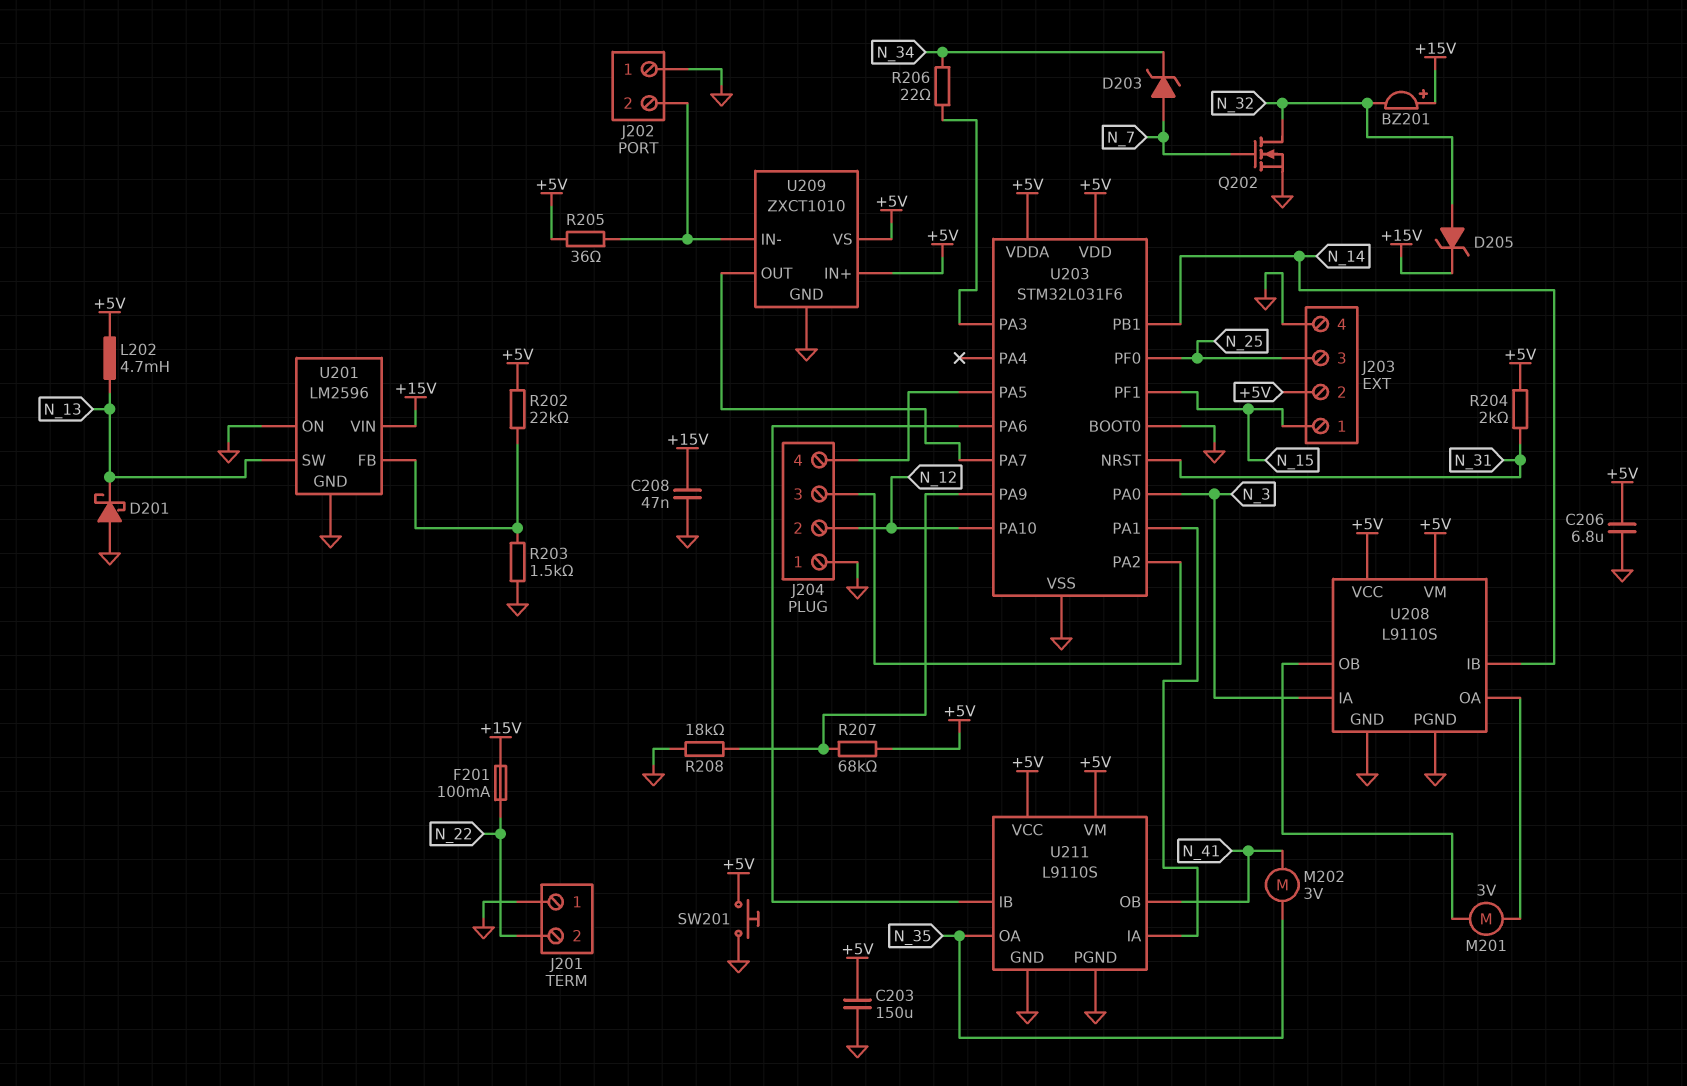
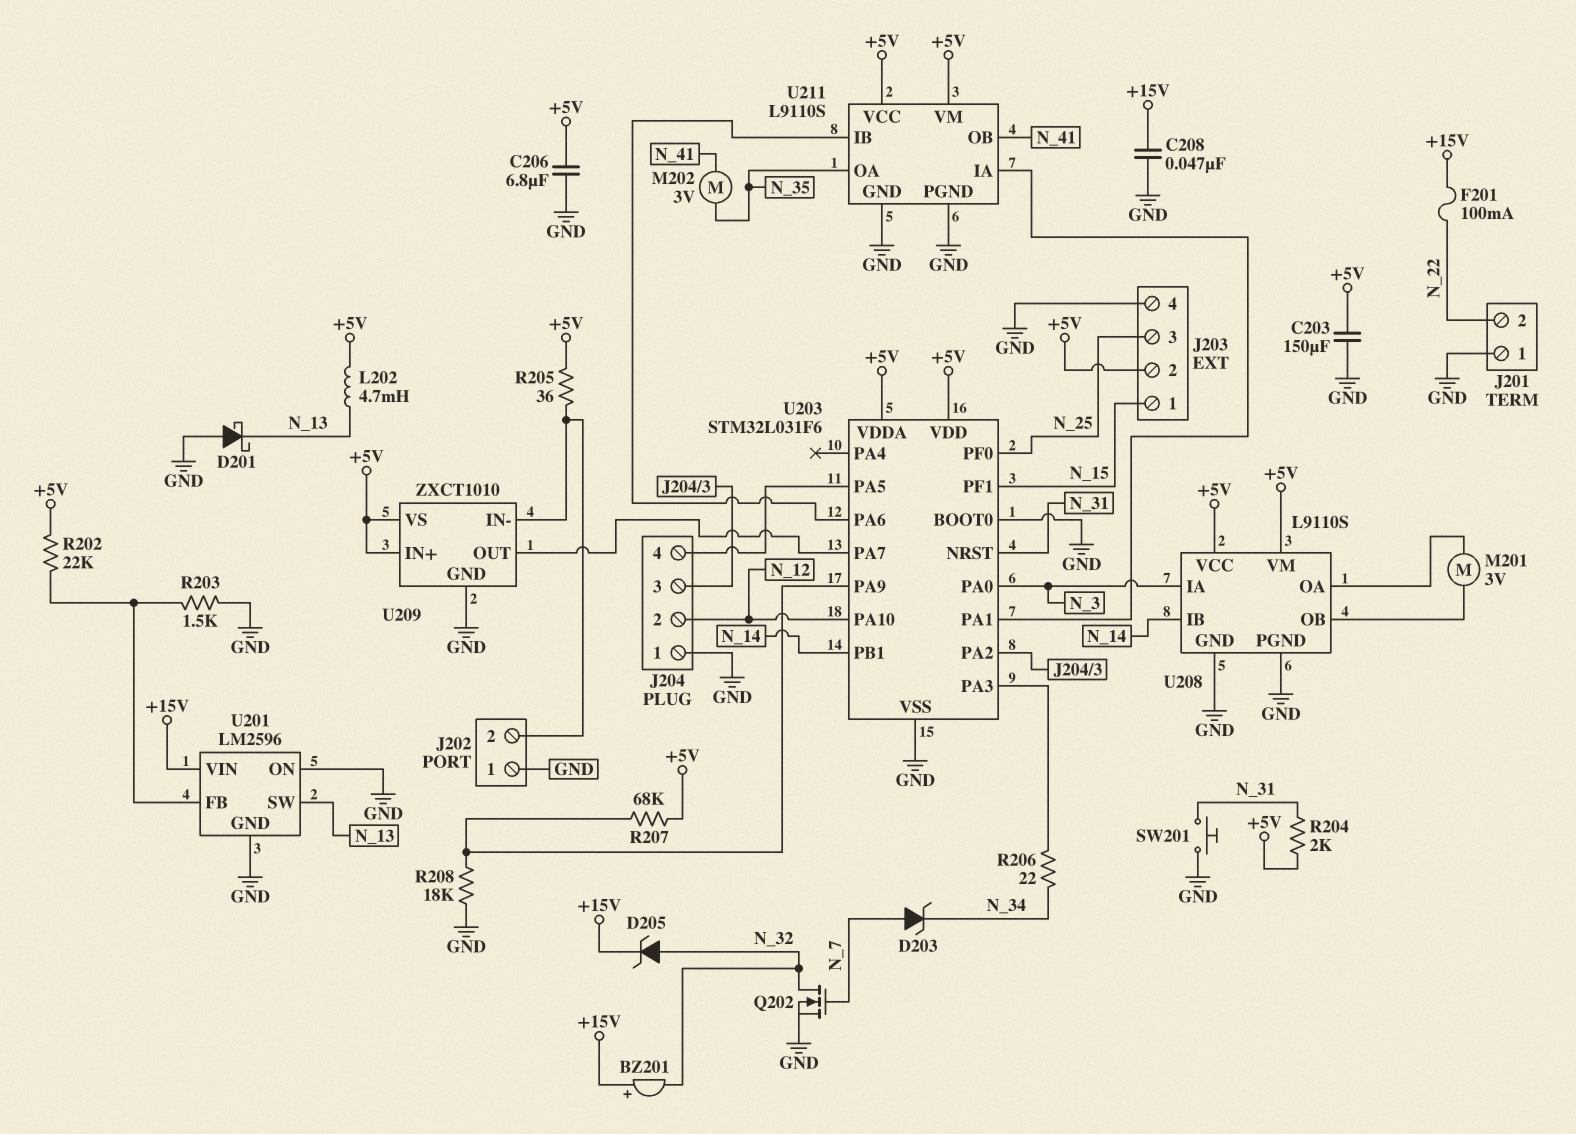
SW201: button (+5V, GND) -> button (GND, N_31)

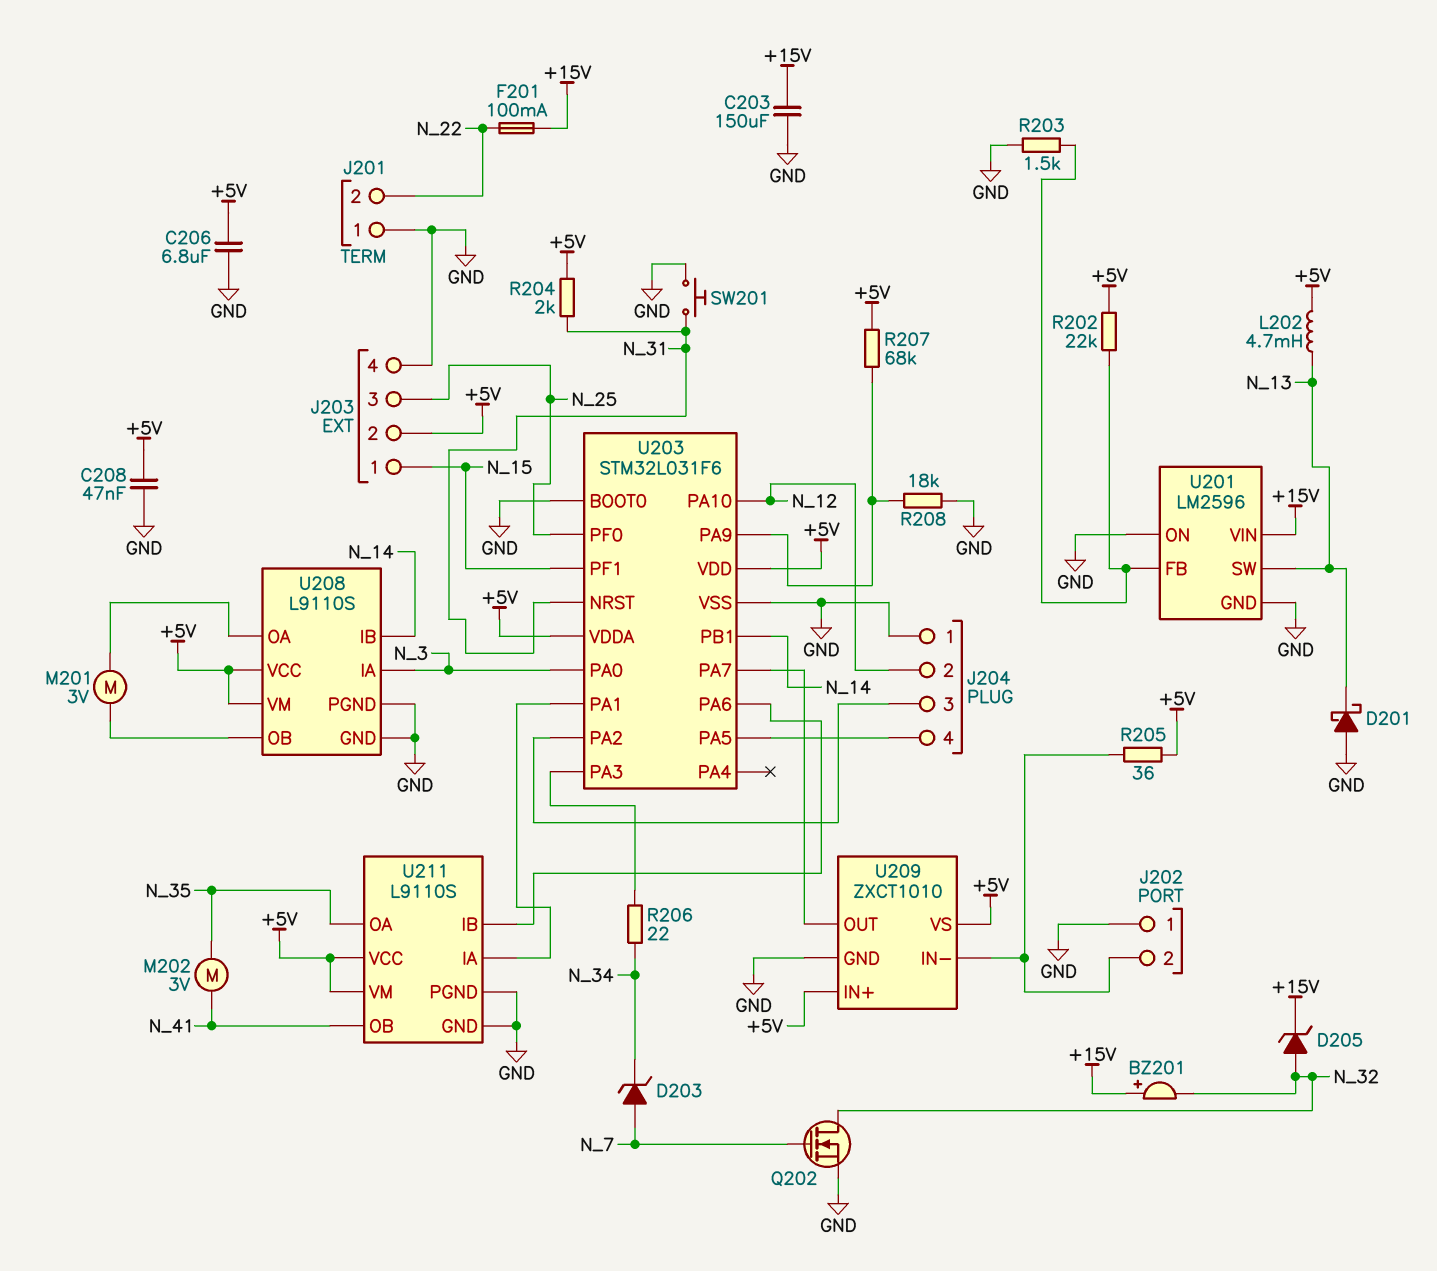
C203: 150uF (+5V, GND) -> 150uF (+15V, GND)
C208: 47nF (+15V, GND) -> 47nF (+5V, GND)

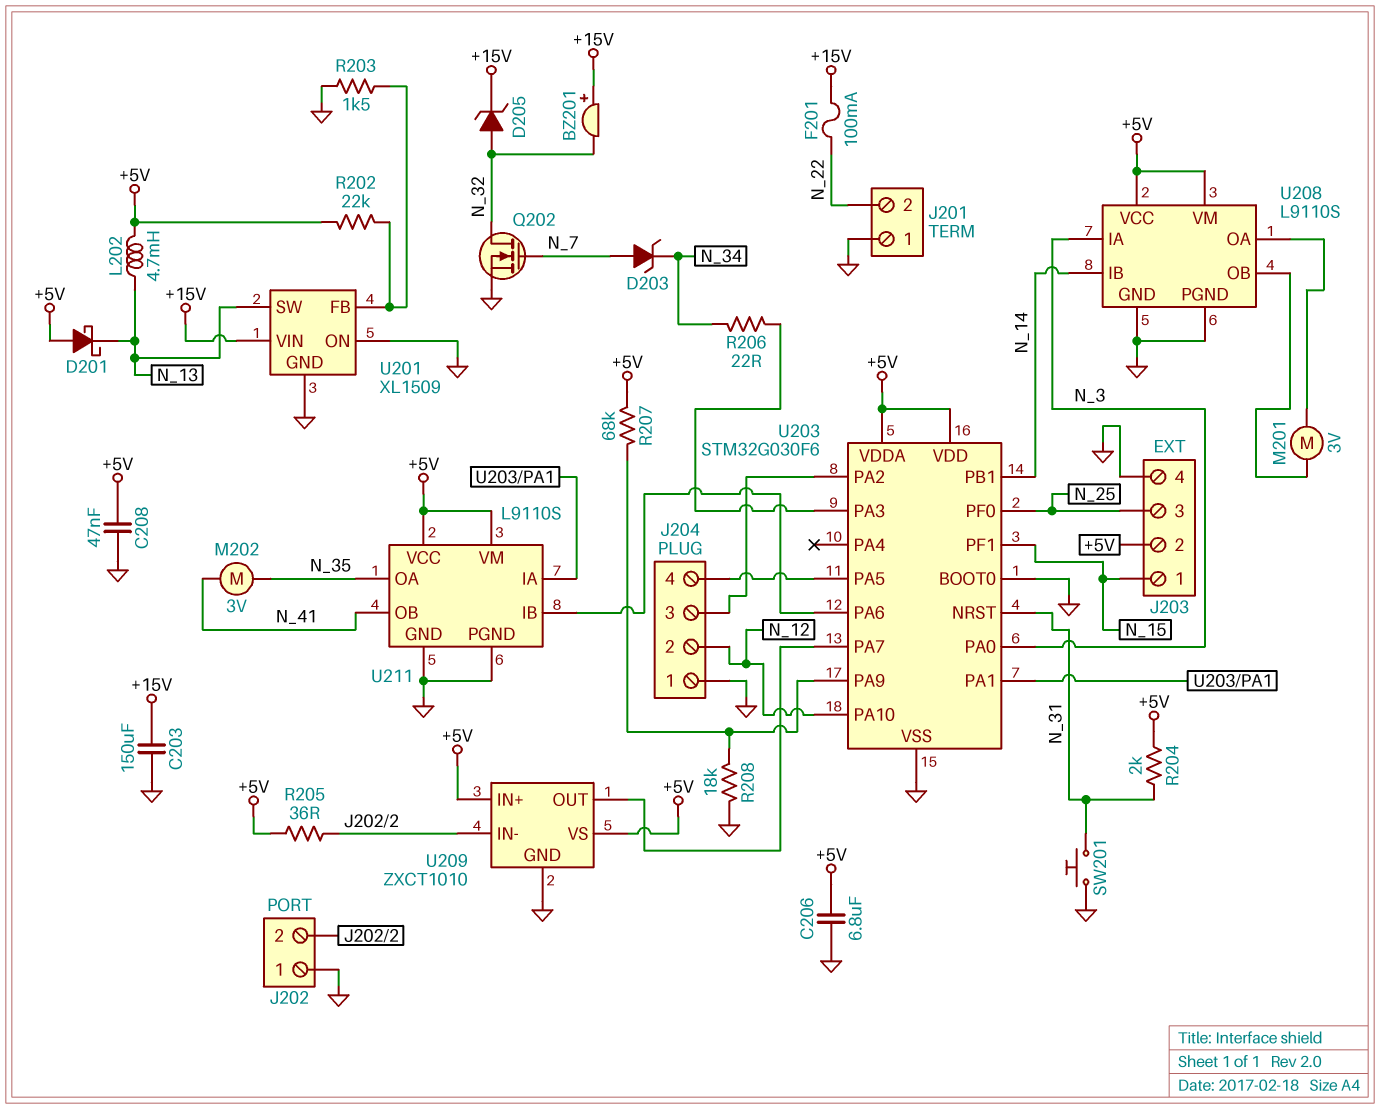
D201: schottky (A GND, K N_13) -> schottky (A +5V, K N_13)
U201: LM2596 -> XL1509
U203: STM32L031F6 -> STM32G030F6

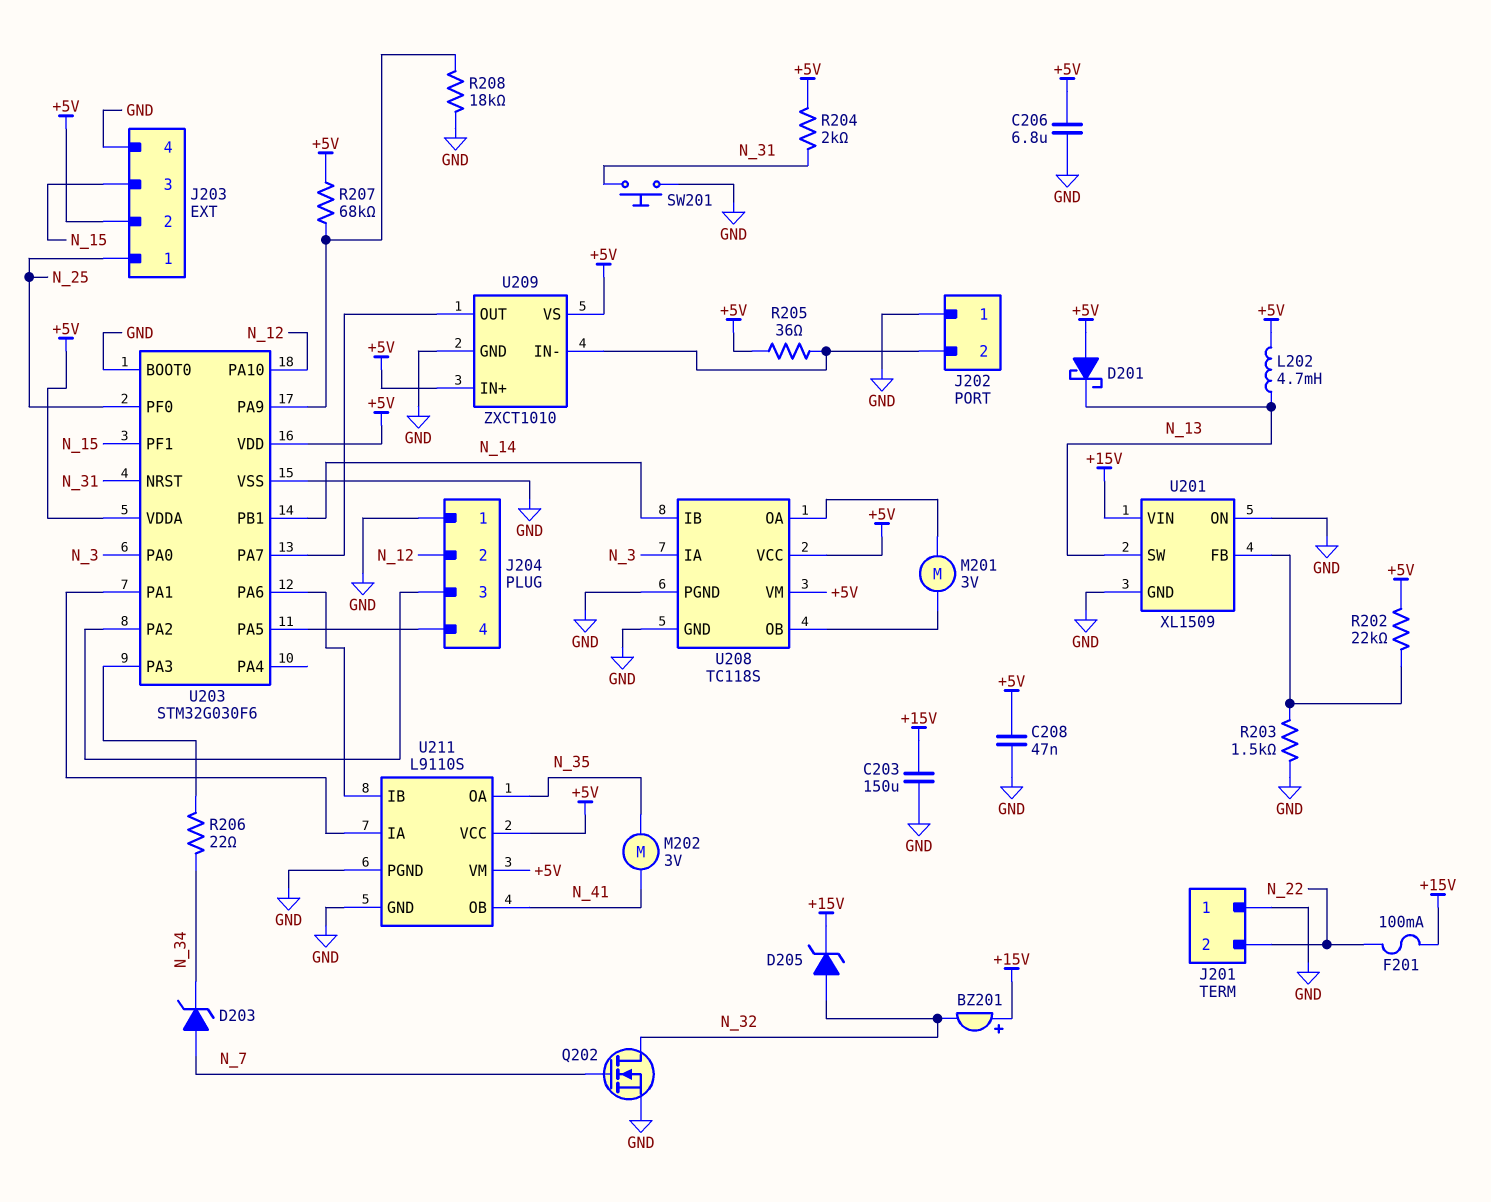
J203 pin 1: N_15 -> N_25
J203 pin 3: N_25 -> N_15
U208: L9110S -> TC118S

